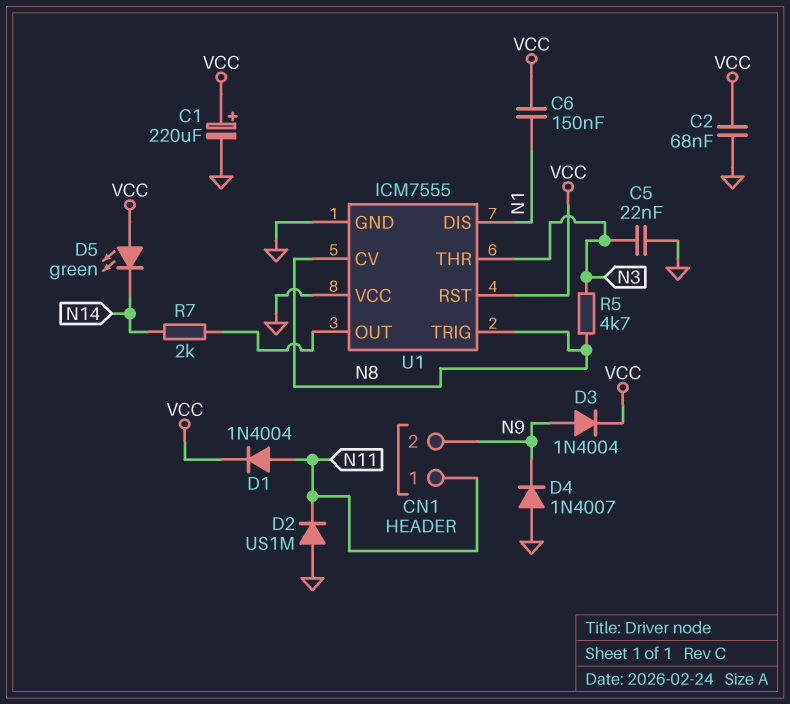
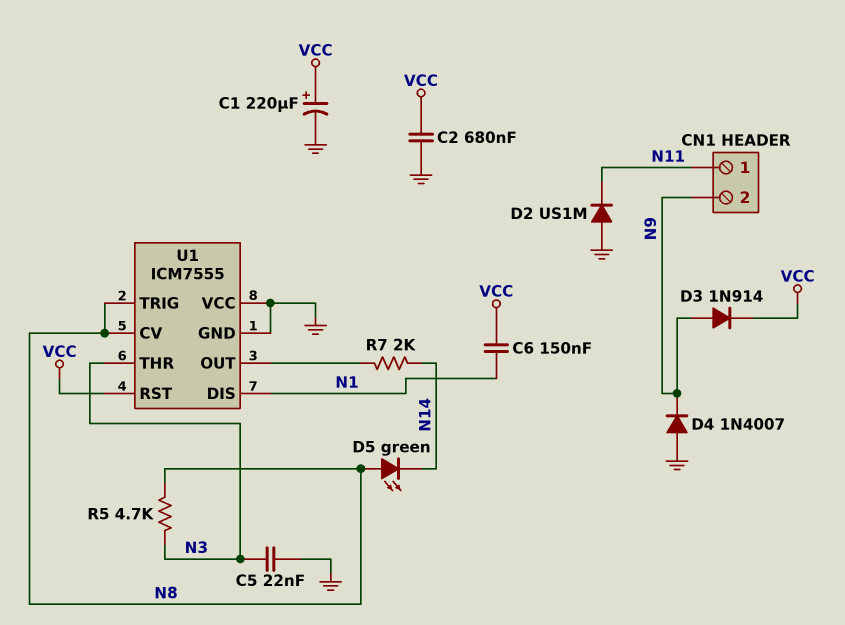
C2: 68nF (GND, VCC) -> 680nF (GND, VCC)
D1: diode 1N4004 (A N11, K VCC) -> none
D3: diode 1N4004 (A N9, K VCC) -> diode 1N914 (A N9, K VCC)
D5: LED green (A VCC, K N14) -> LED green (A N8, K N14)

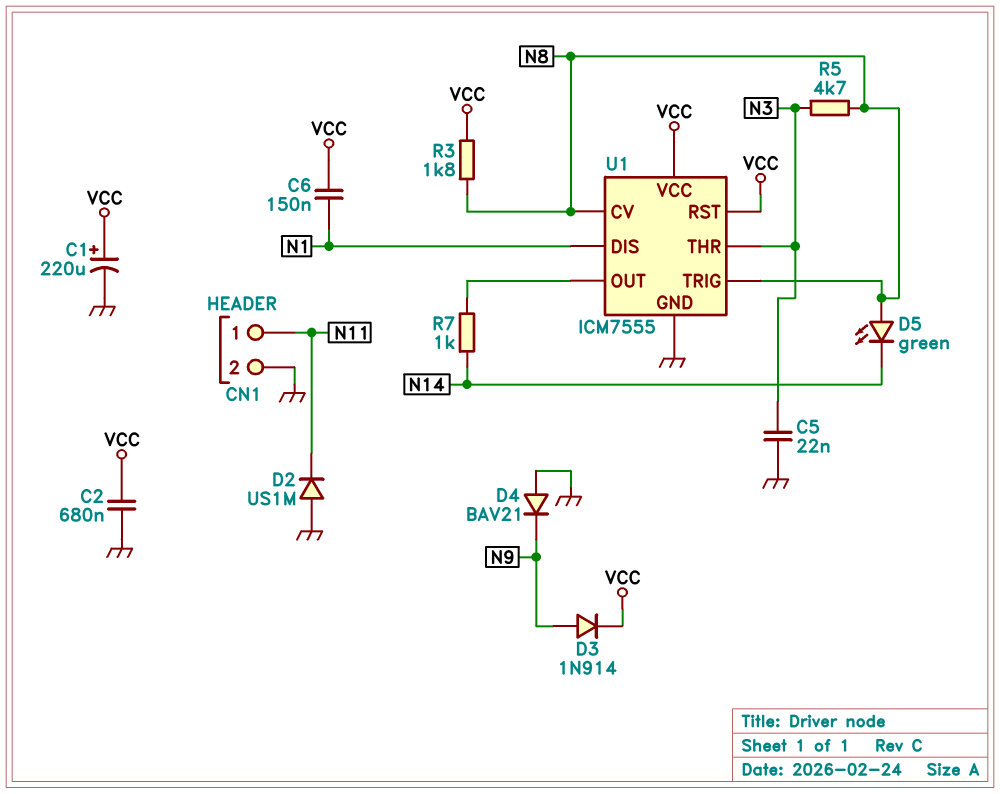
CN1 pin 2: N9 -> GND
D4: diode 1N4007 (A GND, K N9) -> diode BAV21 (A GND, K N9)
R3: none -> 1.8k (N8, VCC)
R7: 2k (N14, U1/OUT) -> 1k (N14, U1/OUT)
U1 pin VCC: GND -> VCC

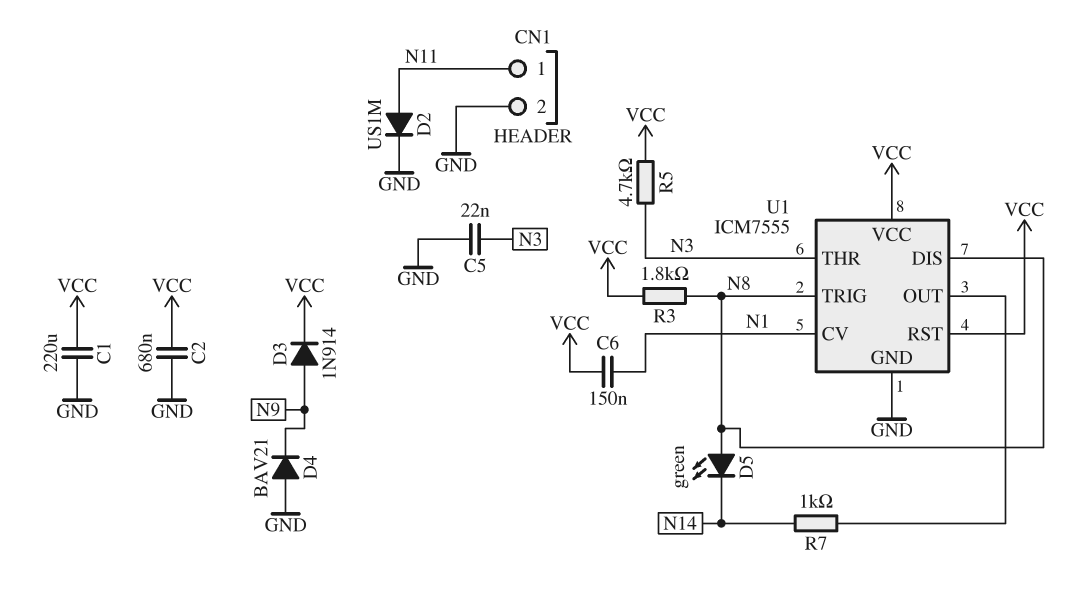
C1: 220uF (plus VCC, minus GND) -> 220uF (GND, VCC)
D2: diode US1M (A GND, K N11) -> diode US1M (A N11, K GND)
R5: 4.7k (N3, N8) -> 4.7k (N3, VCC)
U1 pin CV: N8 -> N1
U1 pin DIS: N1 -> N8

